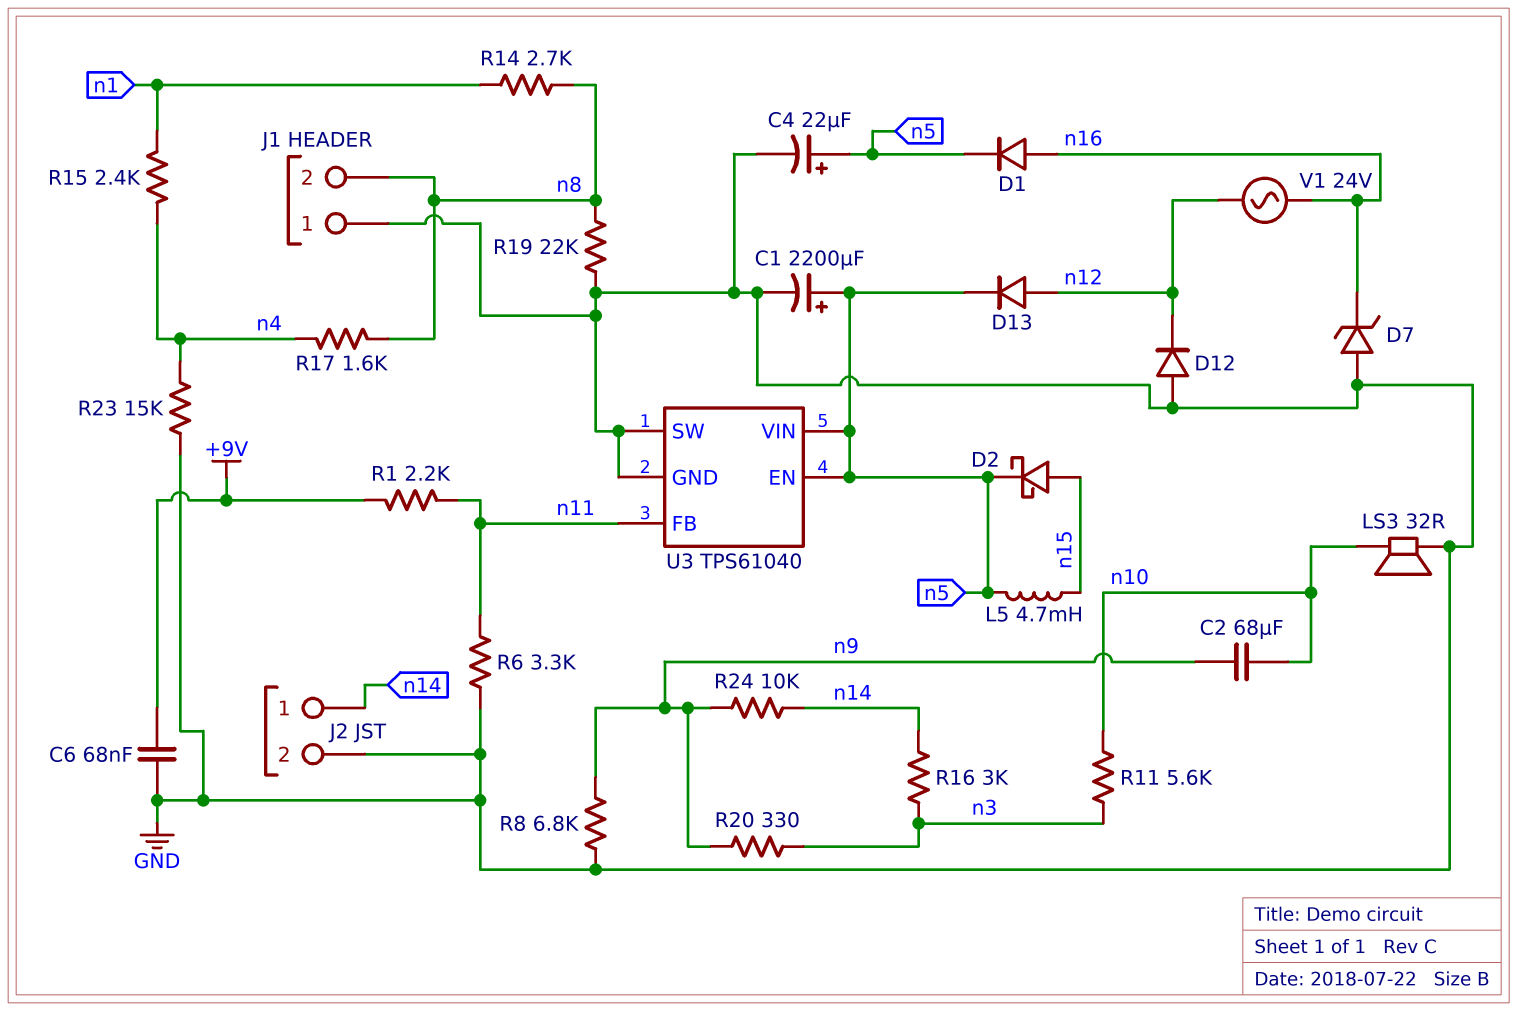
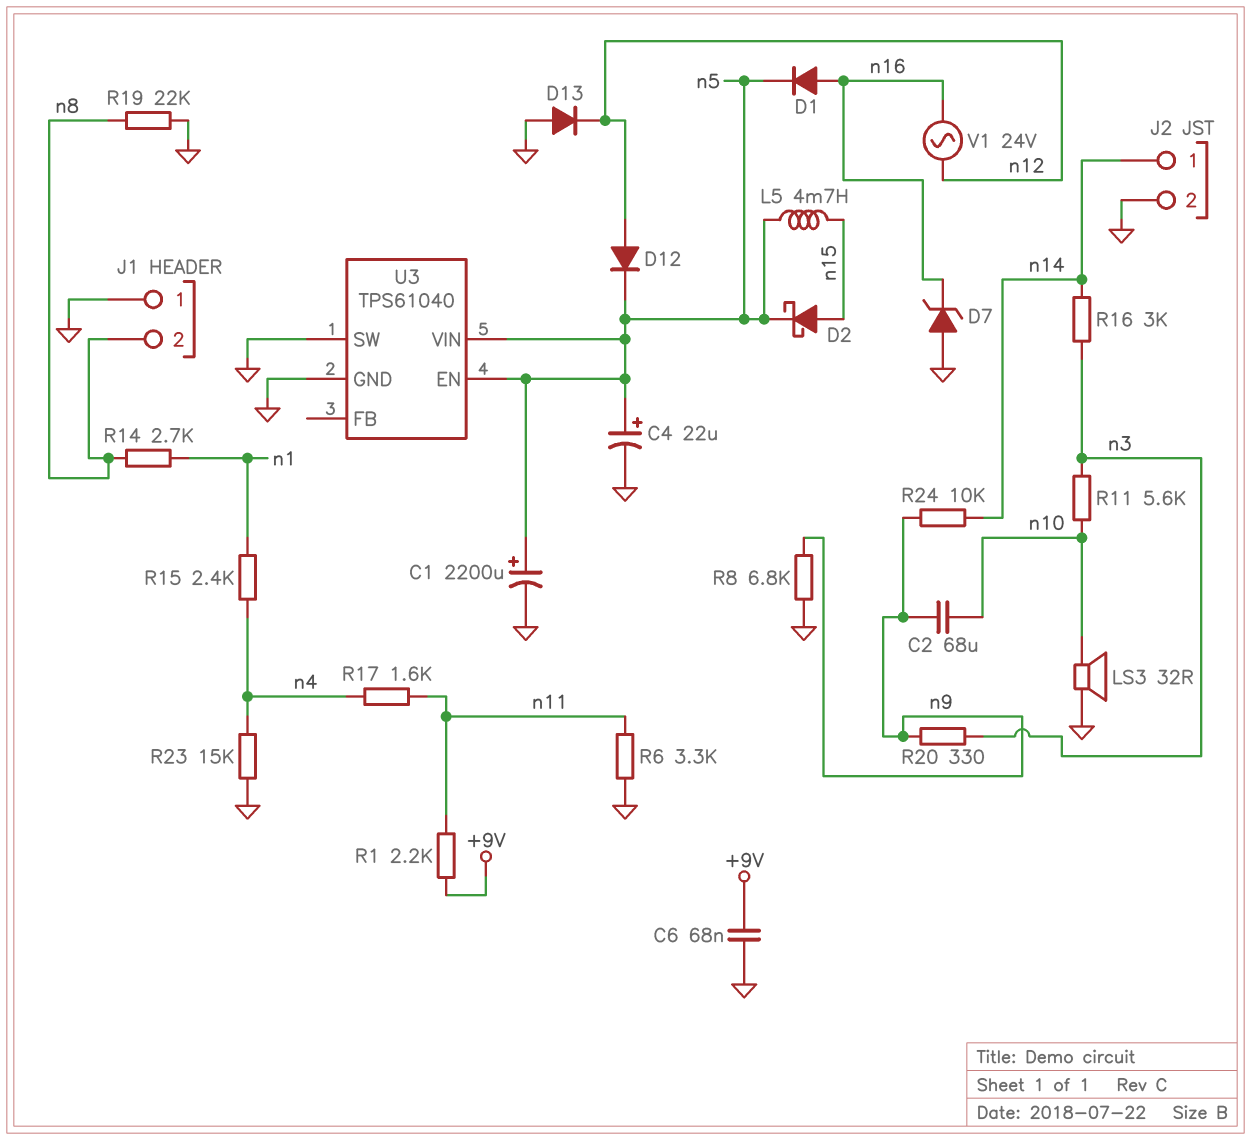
D12: diode (A GND, K n12) -> diode (A n12, K n5)
D13: diode (A n12, K n5) -> diode (A GND, K n12)
R17: 1.6k (n4, n8) -> 1.6k (n4, n11)
U3 pin FB: n11 -> none

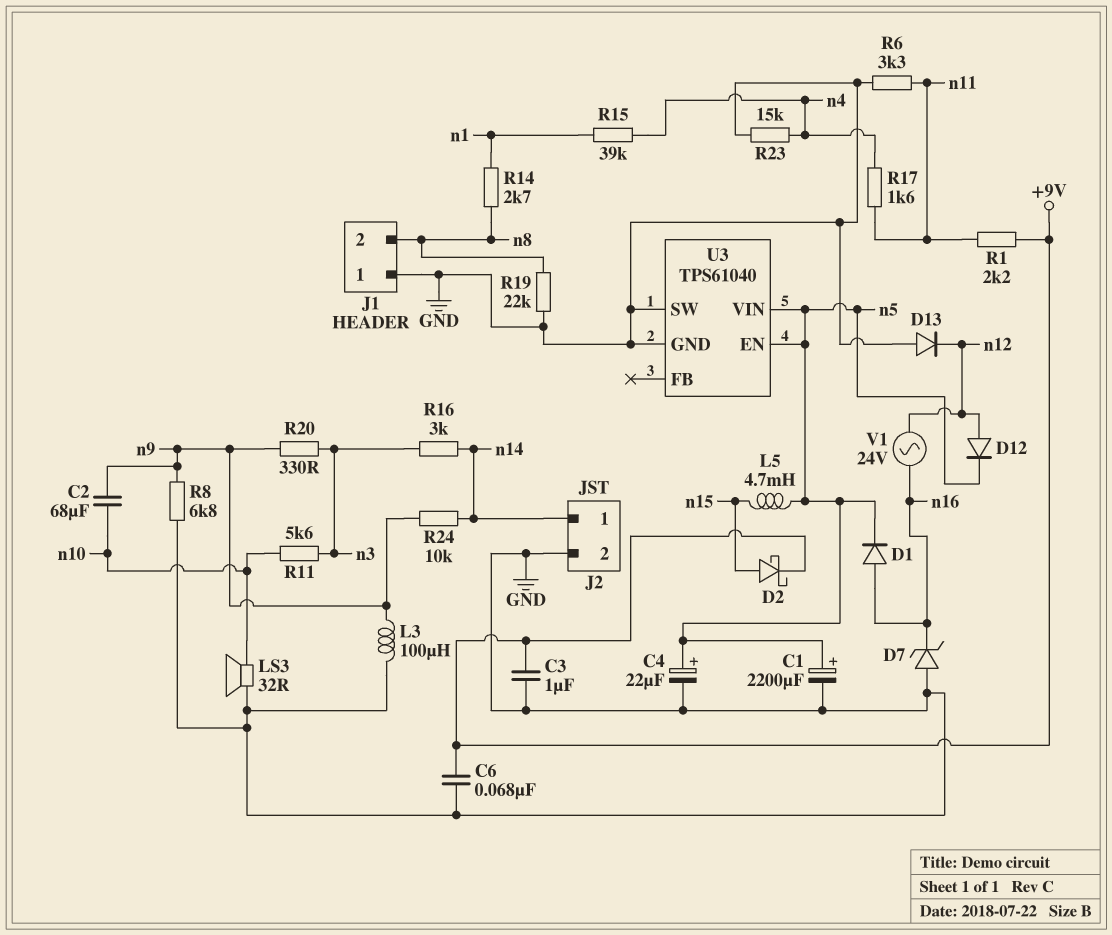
C3: none -> 1uF (+9V, GND)
D2: schottky (A n15, K n5) -> schottky (A n15, K +9V)
L3: none -> 100uH (GND, n9)
R15: 2.4k (n1, n4) -> 39k (n1, n4)

